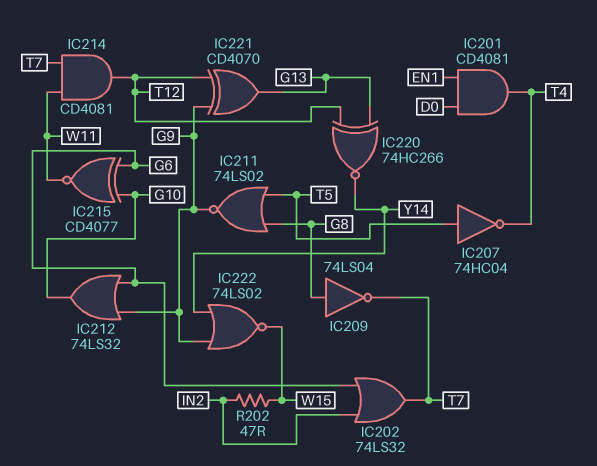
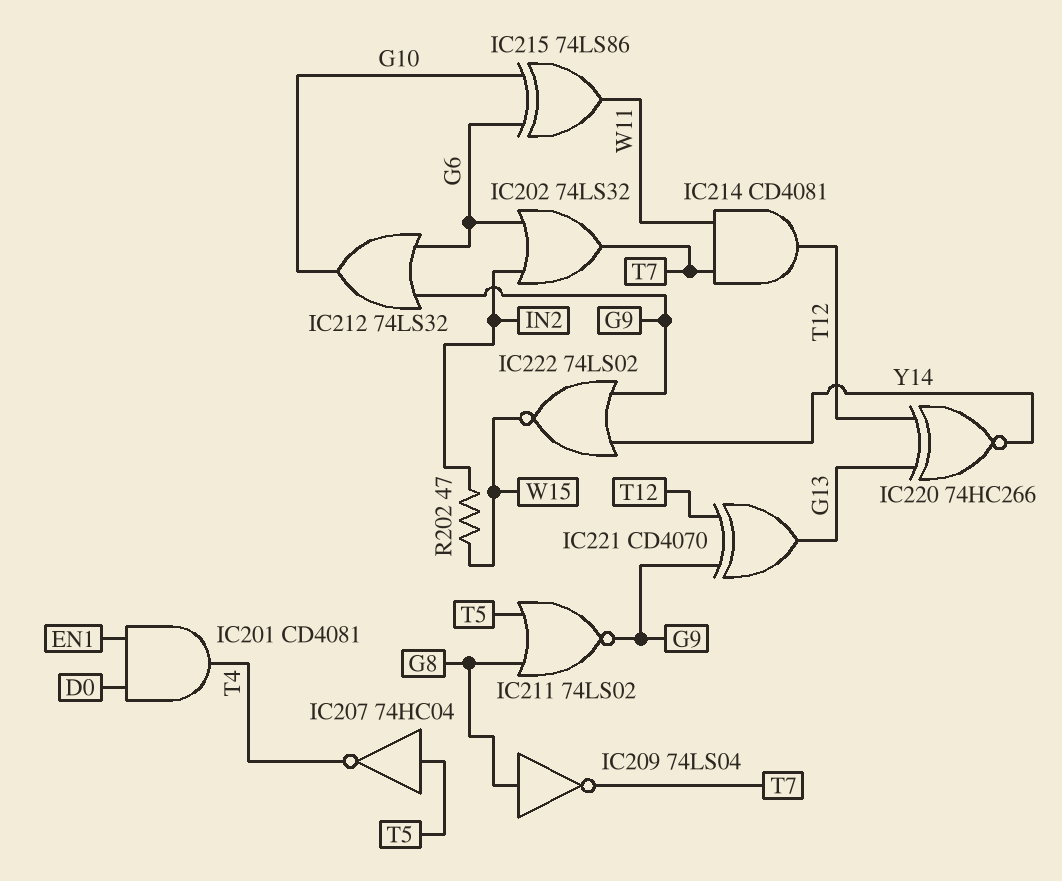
IC215: XNOR CD4077 (in G6, in G10, out W11) -> XOR 74LS86 (in G6, in G10, out W11)

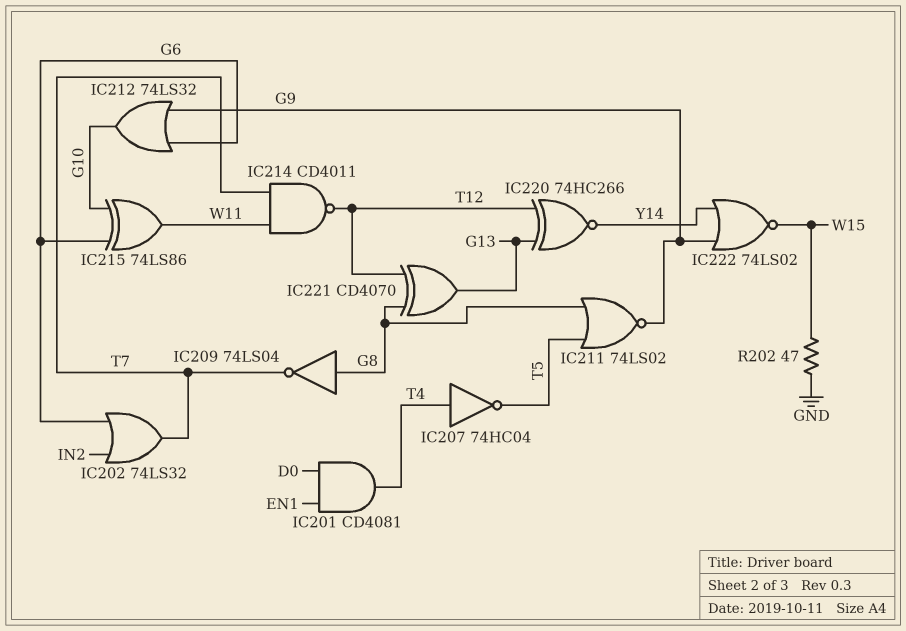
IC207: NOT 74HC04 (in T5, out T4) -> NOT 74HC04 (in T4, out T5)
IC214: AND CD4081 (in T7, in W11, out T12) -> NAND CD4011 (in T7, in W11, out T12)
IC221: XOR CD4070 (in G9, in T12, out G13) -> XOR CD4070 (in G8, in T12, out G13)
R202: 47 (IN2, W15) -> 47 (GND, W15)

